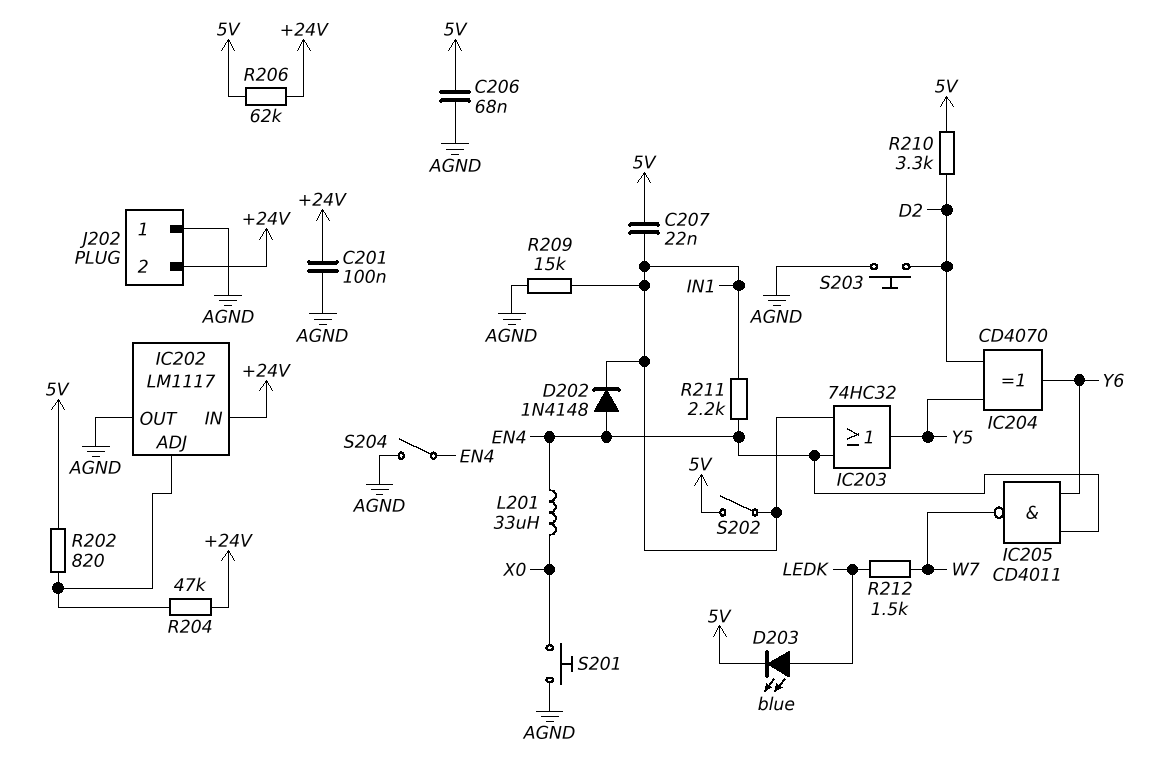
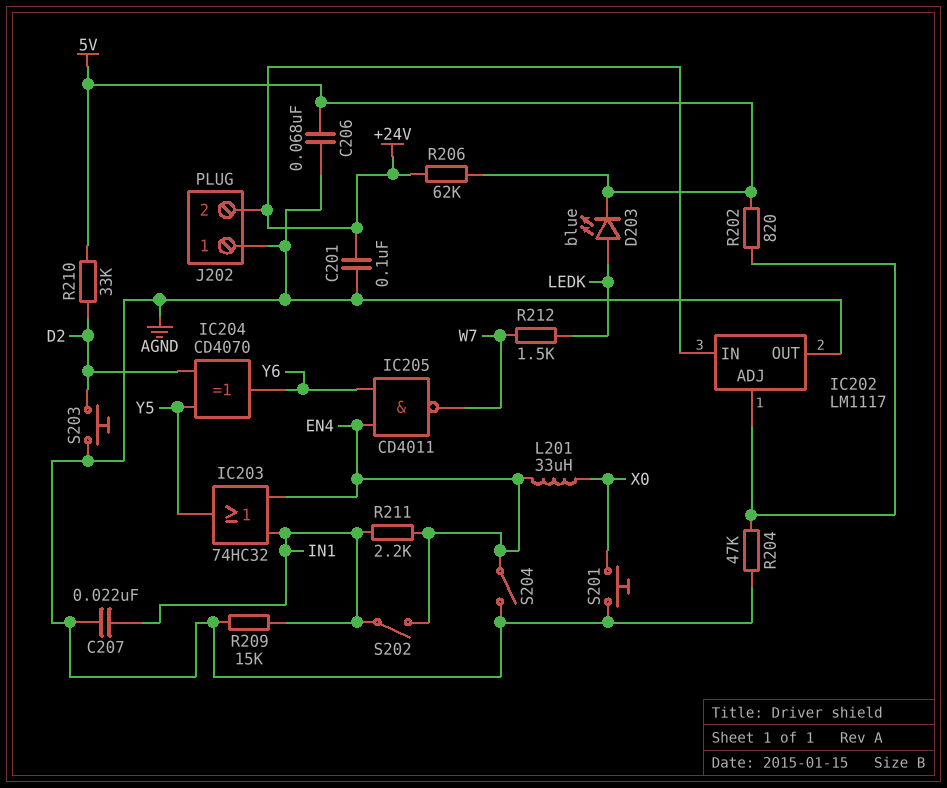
C207: 22nF (5V, IN1) -> 22nF (AGND, IN1)
D202: diode 1N4148 (A EN4, K IN1) -> none
R204: 47k (+24V, IC202/ADJ) -> 47k (AGND, IC202/ADJ)
R210: 3.3k (5V, D2) -> 33k (5V, D2)
S202: switch (5V, IN1) -> switch (EN4, IN1)

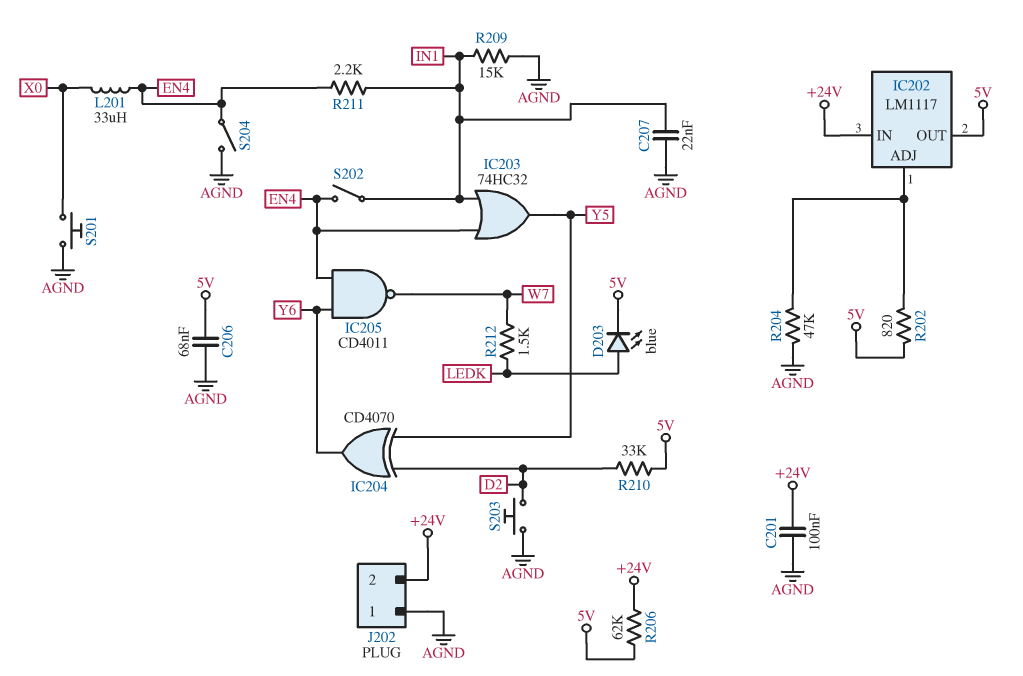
IC202 pin OUT: AGND -> 5V

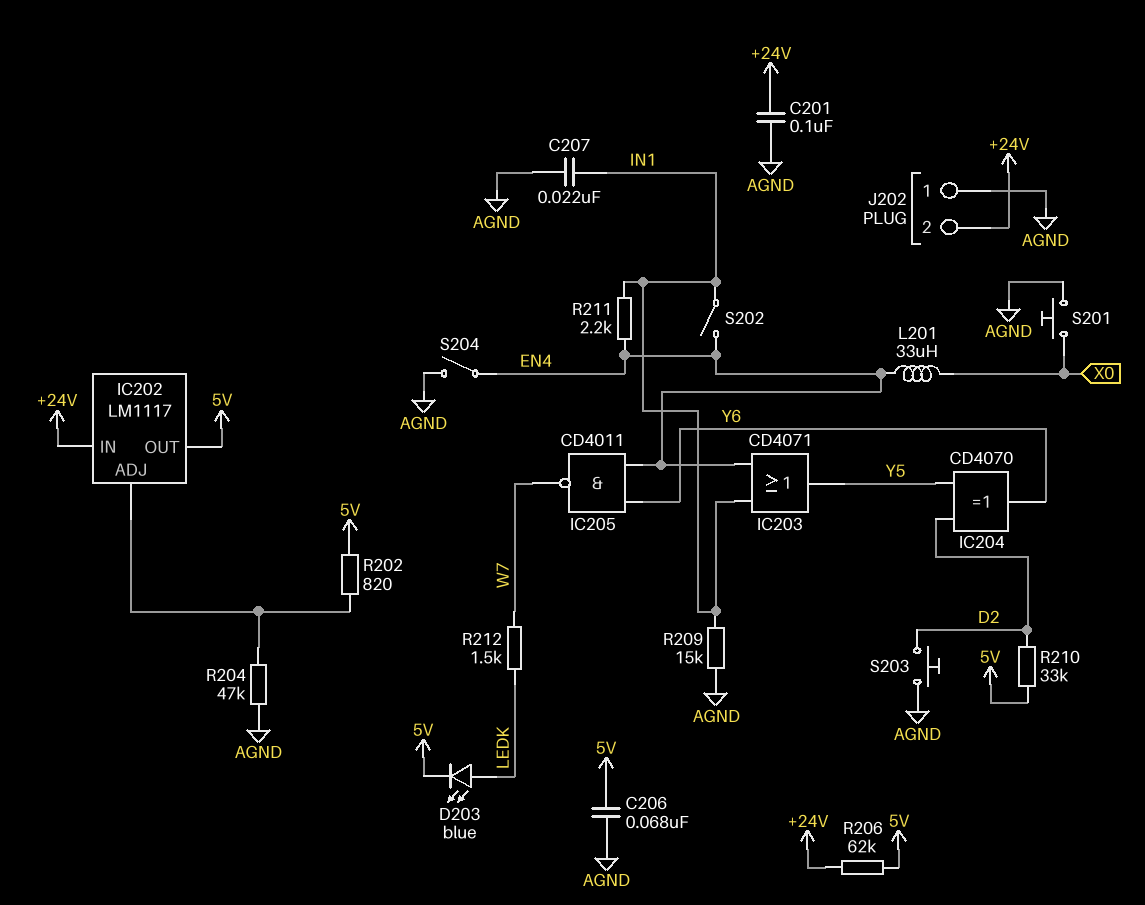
IC203: OR 74HC32 (in EN4, in IN1, out Y5) -> OR CD4071 (in EN4, in IN1, out Y5)

